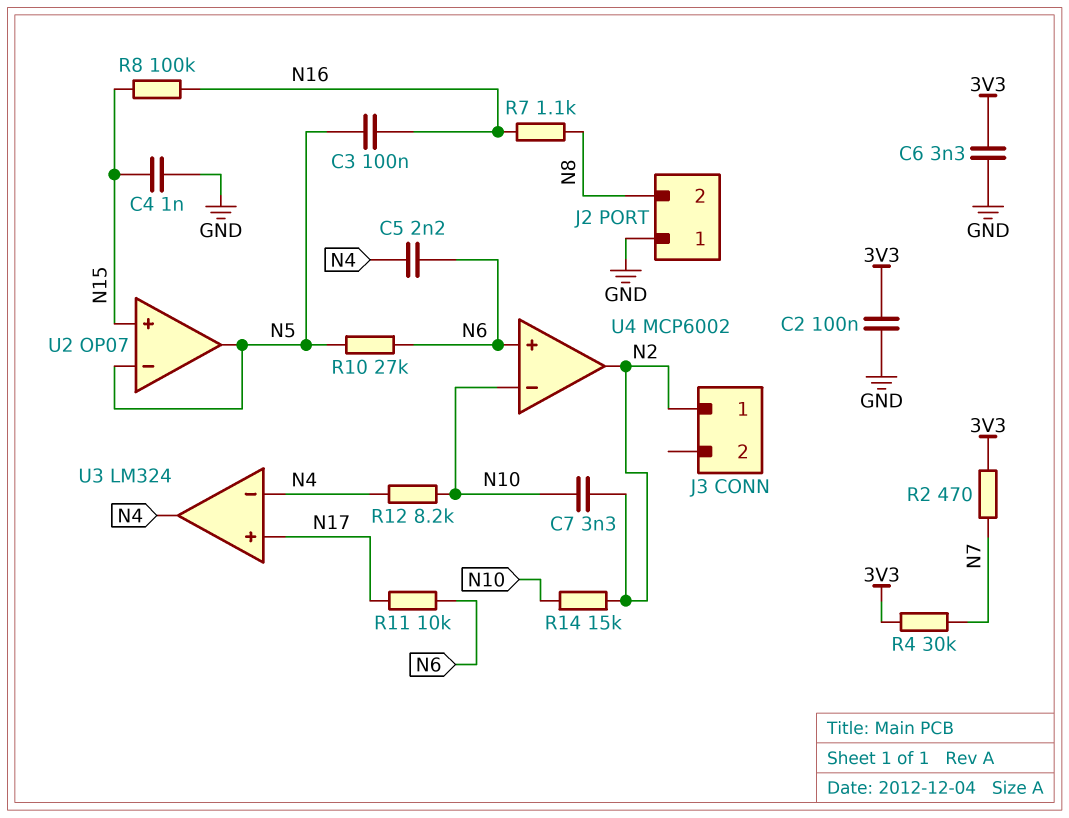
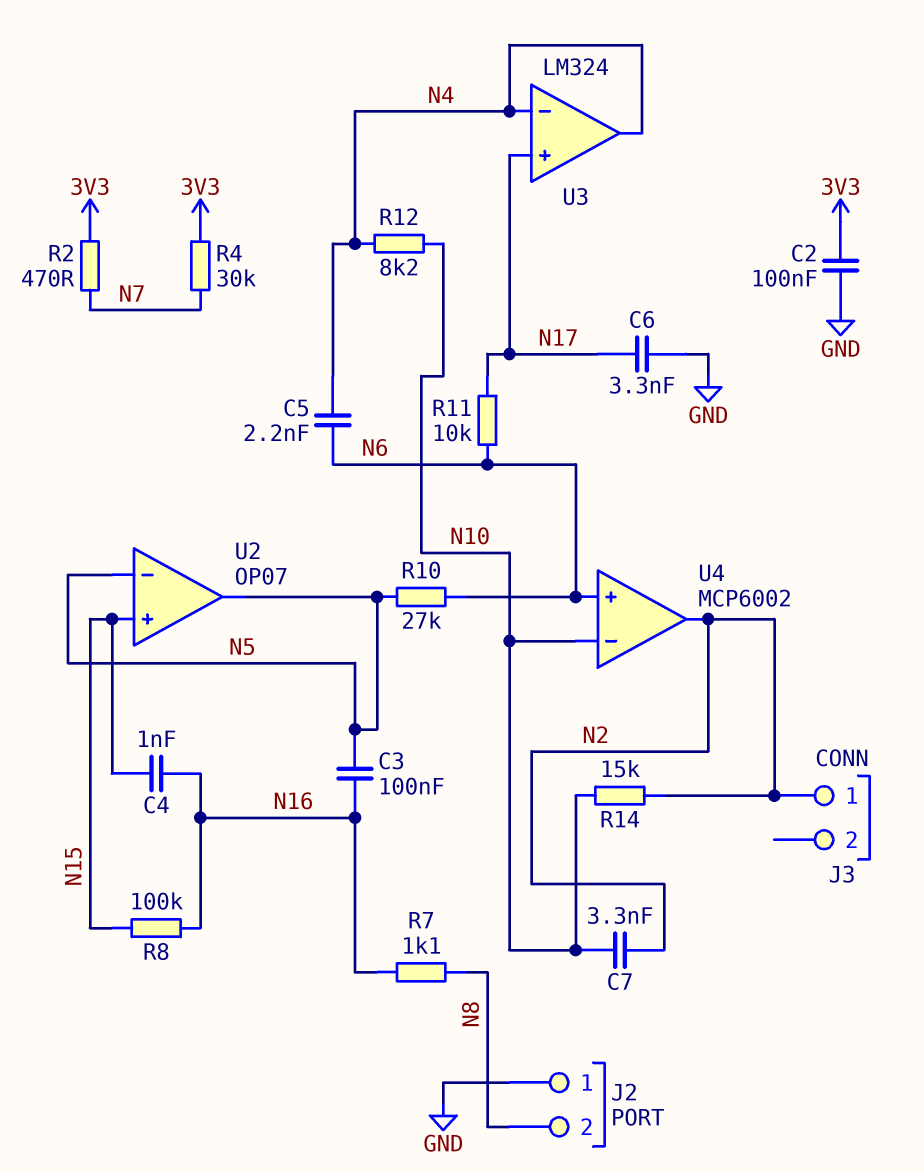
C4: 1nF (GND, N15) -> 1nF (N15, N16)
C6: 3.3nF (3V3, GND) -> 3.3nF (GND, N17)

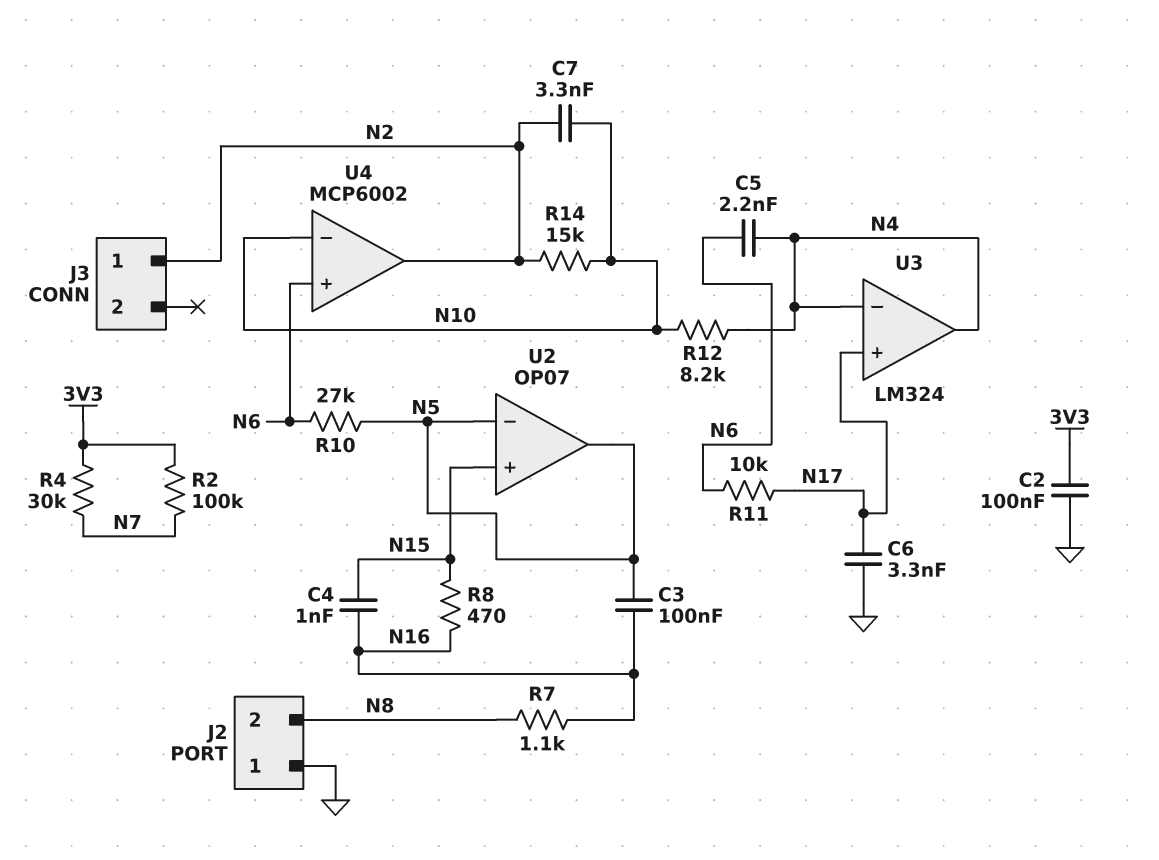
R2: 470 (3V3, N7) -> 100k (3V3, N7)
R8: 100k (N15, N16) -> 470 (N15, N16)

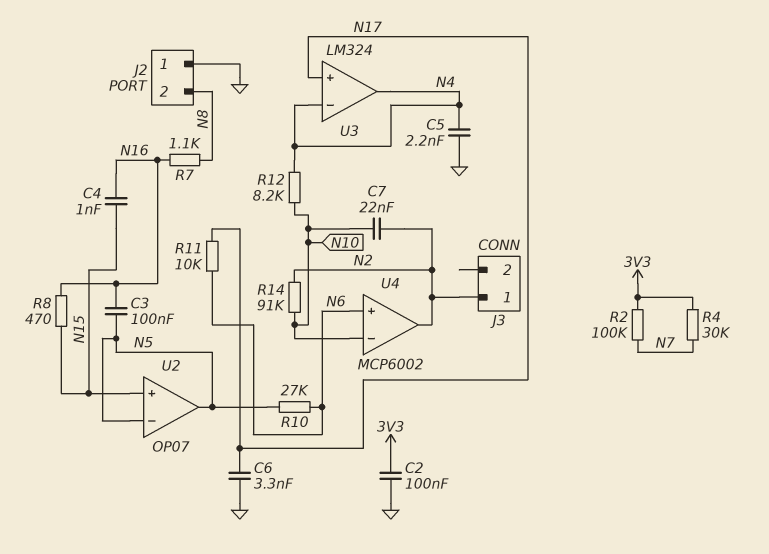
C5: 2.2nF (N4, N6) -> 2.2nF (GND, N4)
C7: 3.3nF (N2, N10) -> 22nF (N2, N10)
R14: 15k (N2, N10) -> 91k (N2, N10)

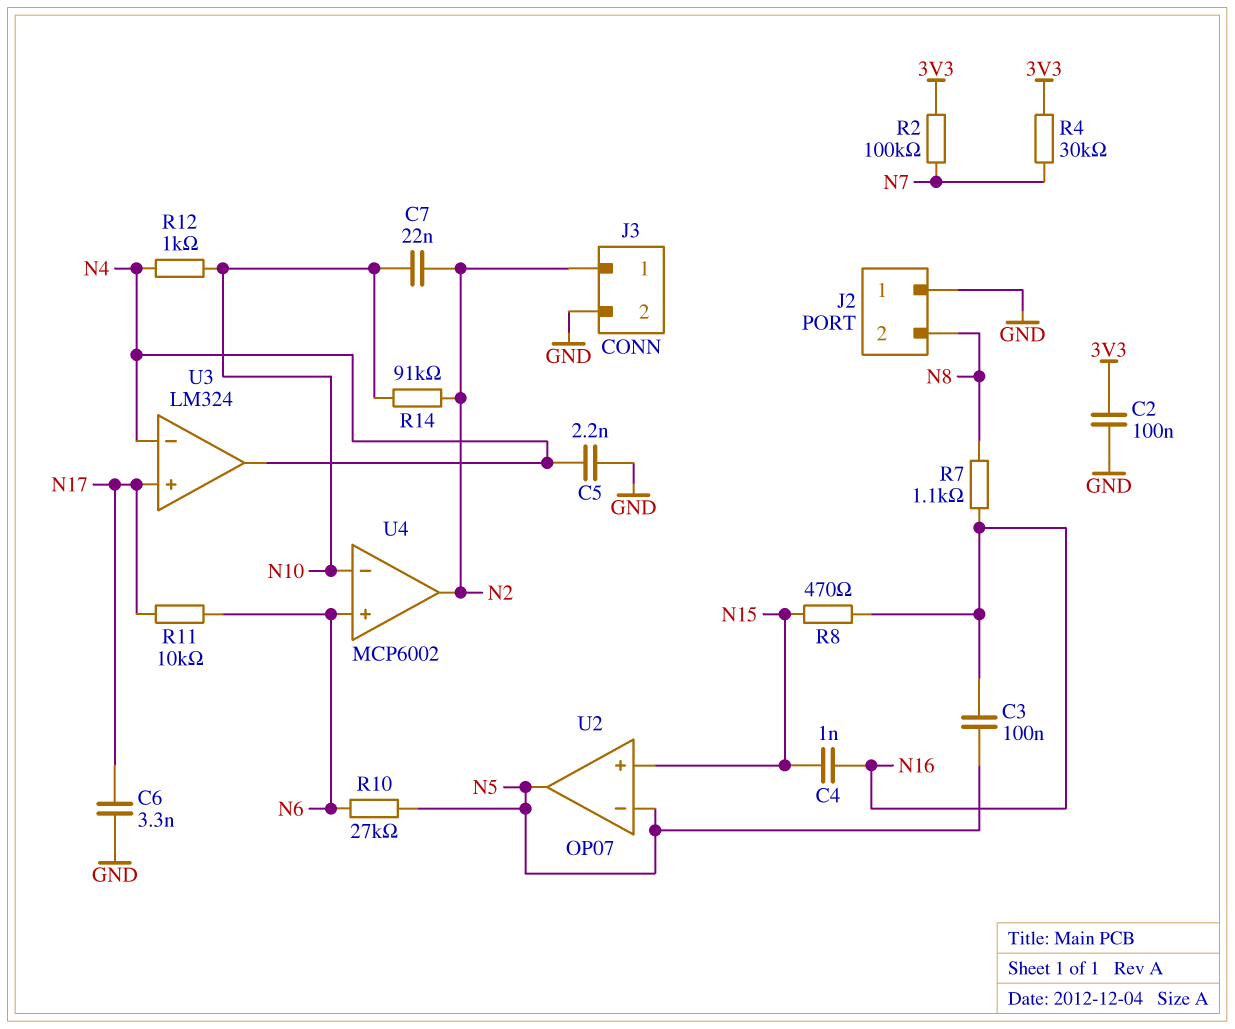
J3 pin 2: none -> GND
R12: 8.2k (N4, N10) -> 1k (N4, N10)

